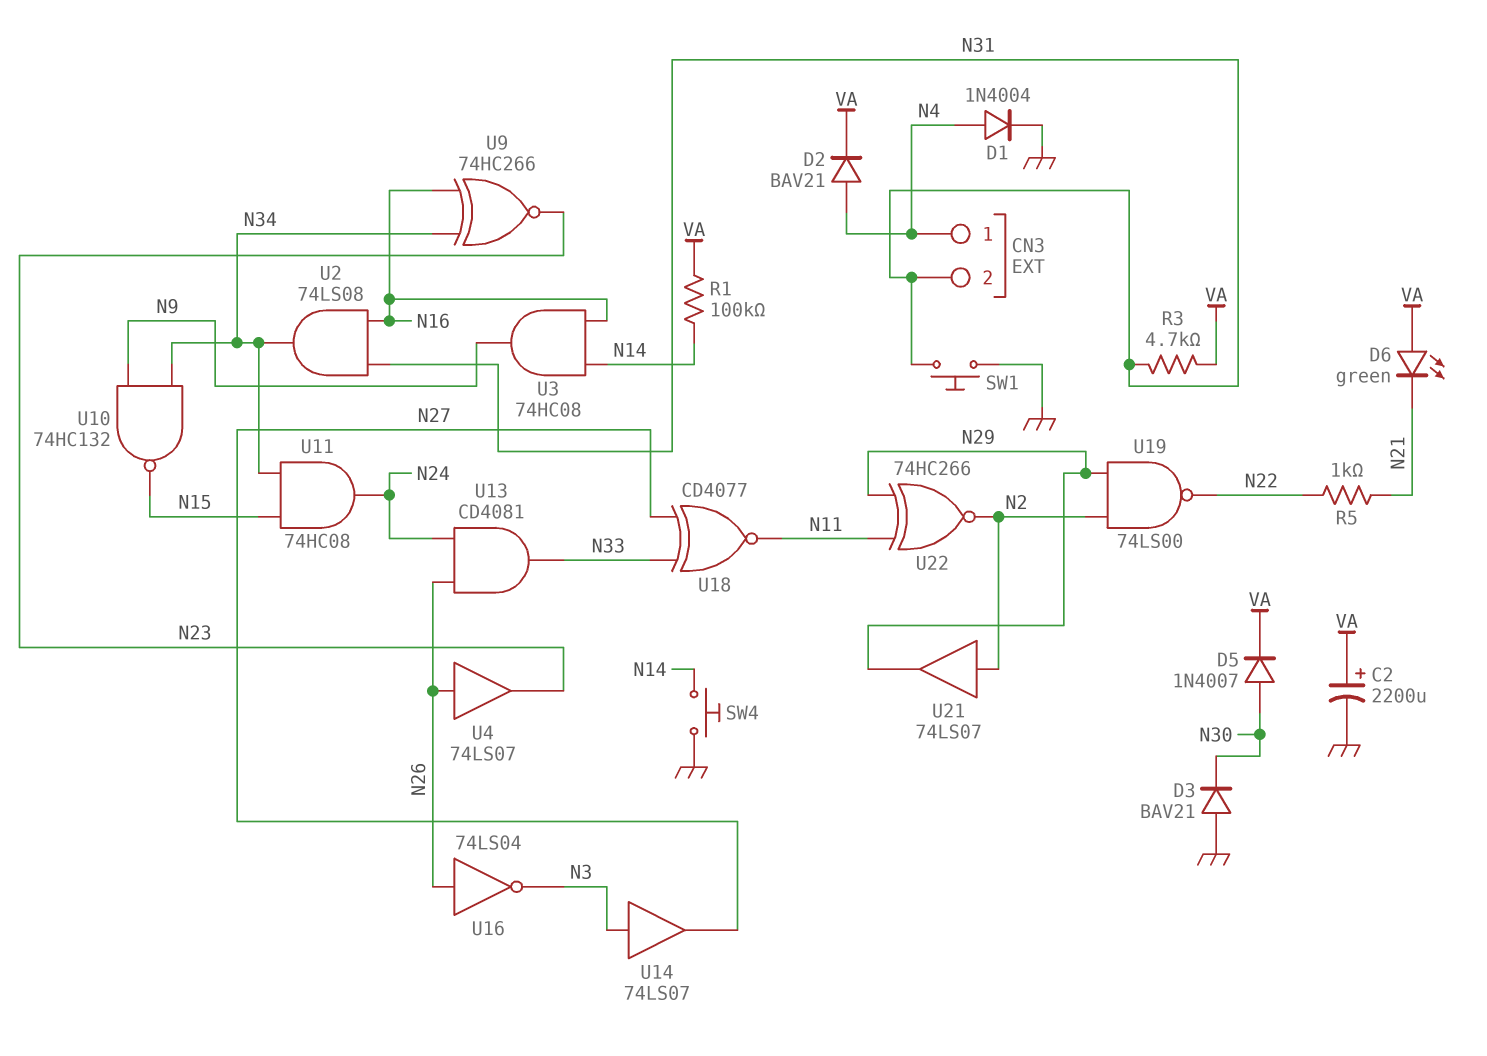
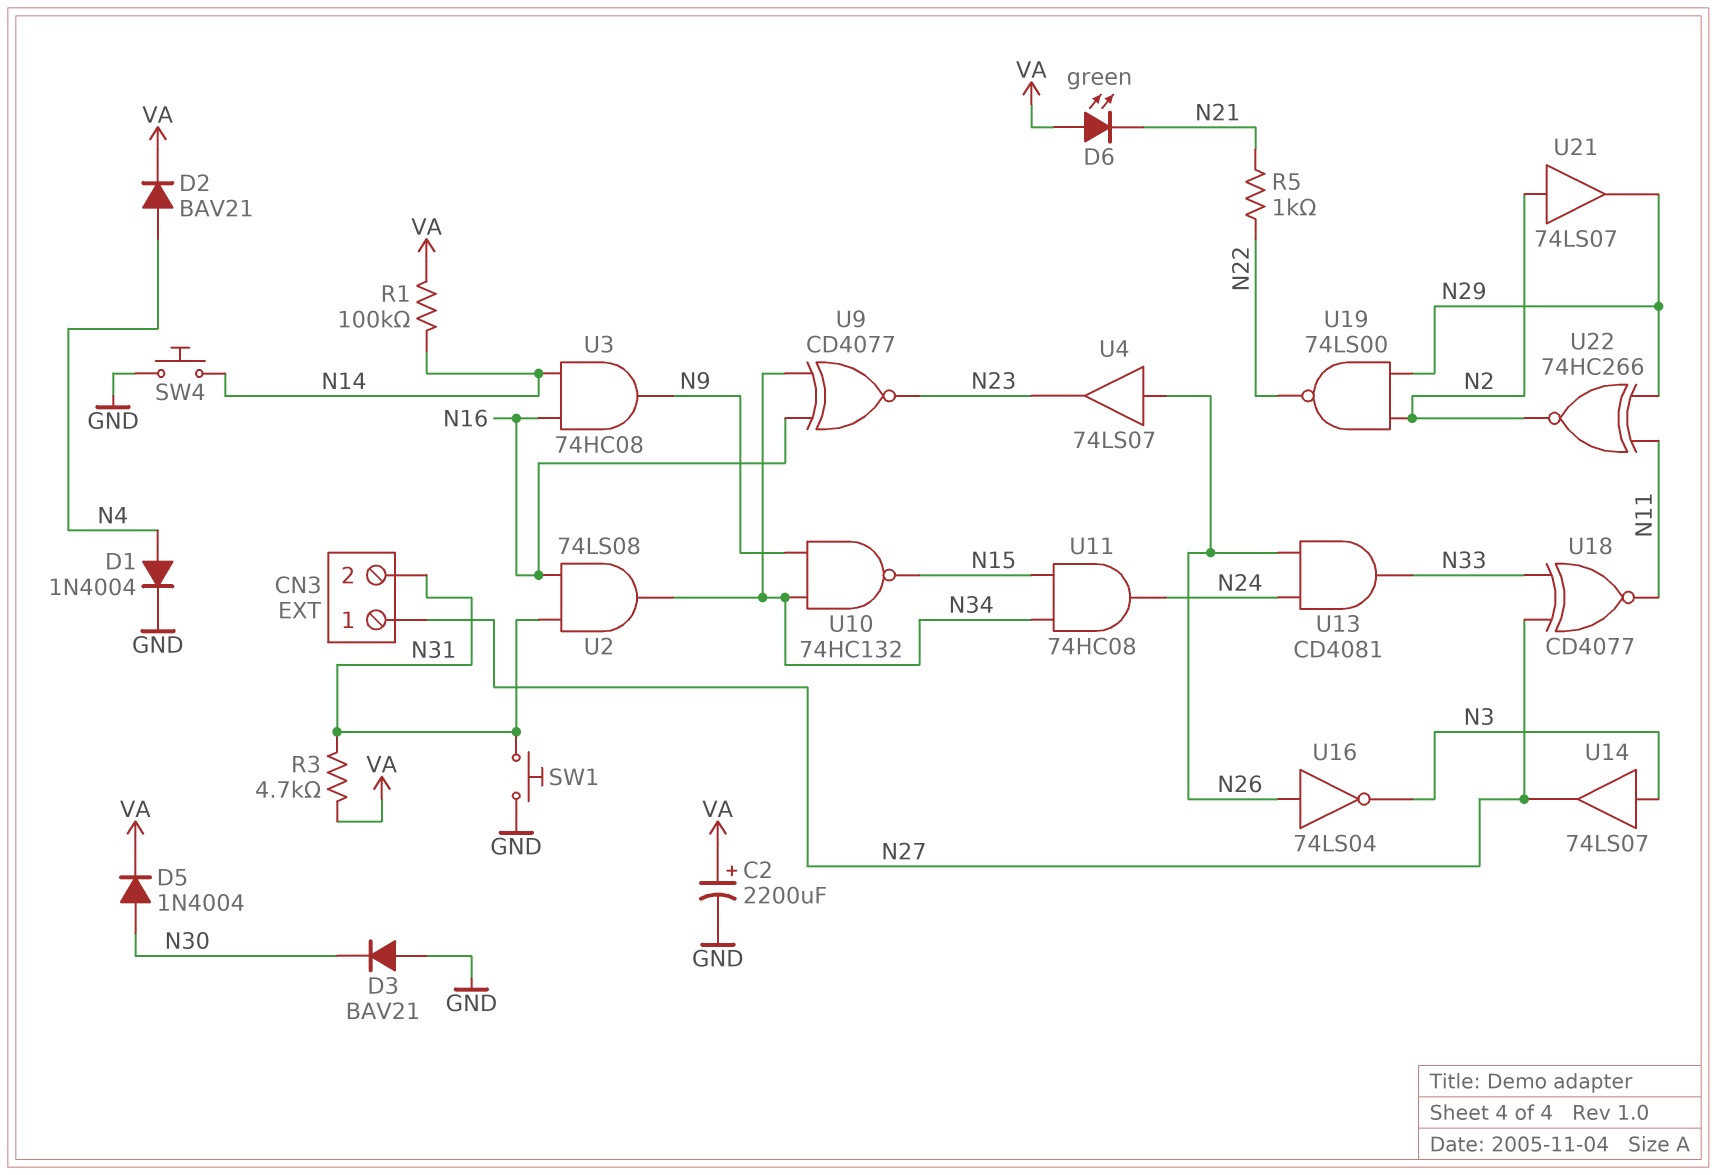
CN3 pin 1: N4 -> N27
D5: diode 1N4007 (A N30, K VA) -> diode 1N4004 (A N30, K VA)
U9: XNOR 74HC266 (in N16, in N34, out N23) -> XNOR CD4077 (in N16, in N34, out N23)

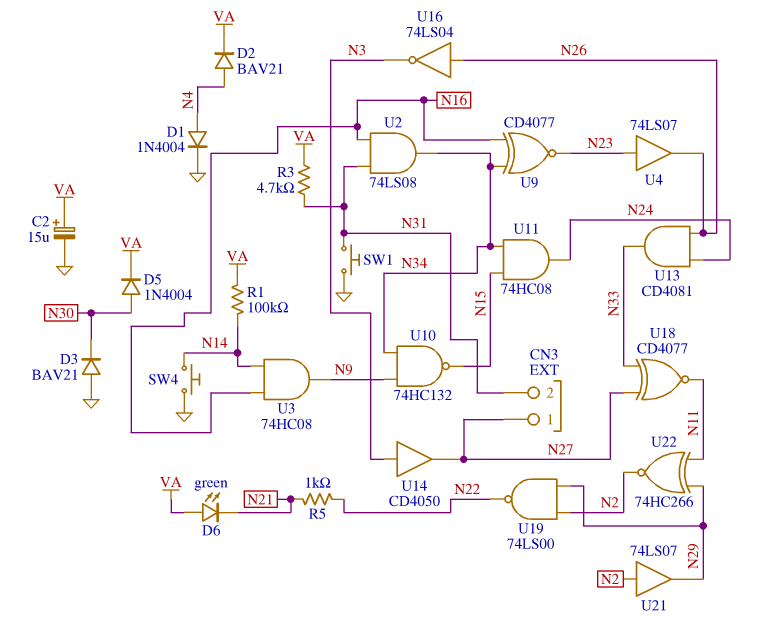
C2: 2200uF (plus VA, minus GND) -> 15uF (plus VA, minus GND)
U4: buffer 74LS07 (in N26, out N23) -> buffer 74LS07 (in N23, out N26)
U14: buffer 74LS07 (in N3, out N27) -> buffer CD4050 (in N3, out N27)

